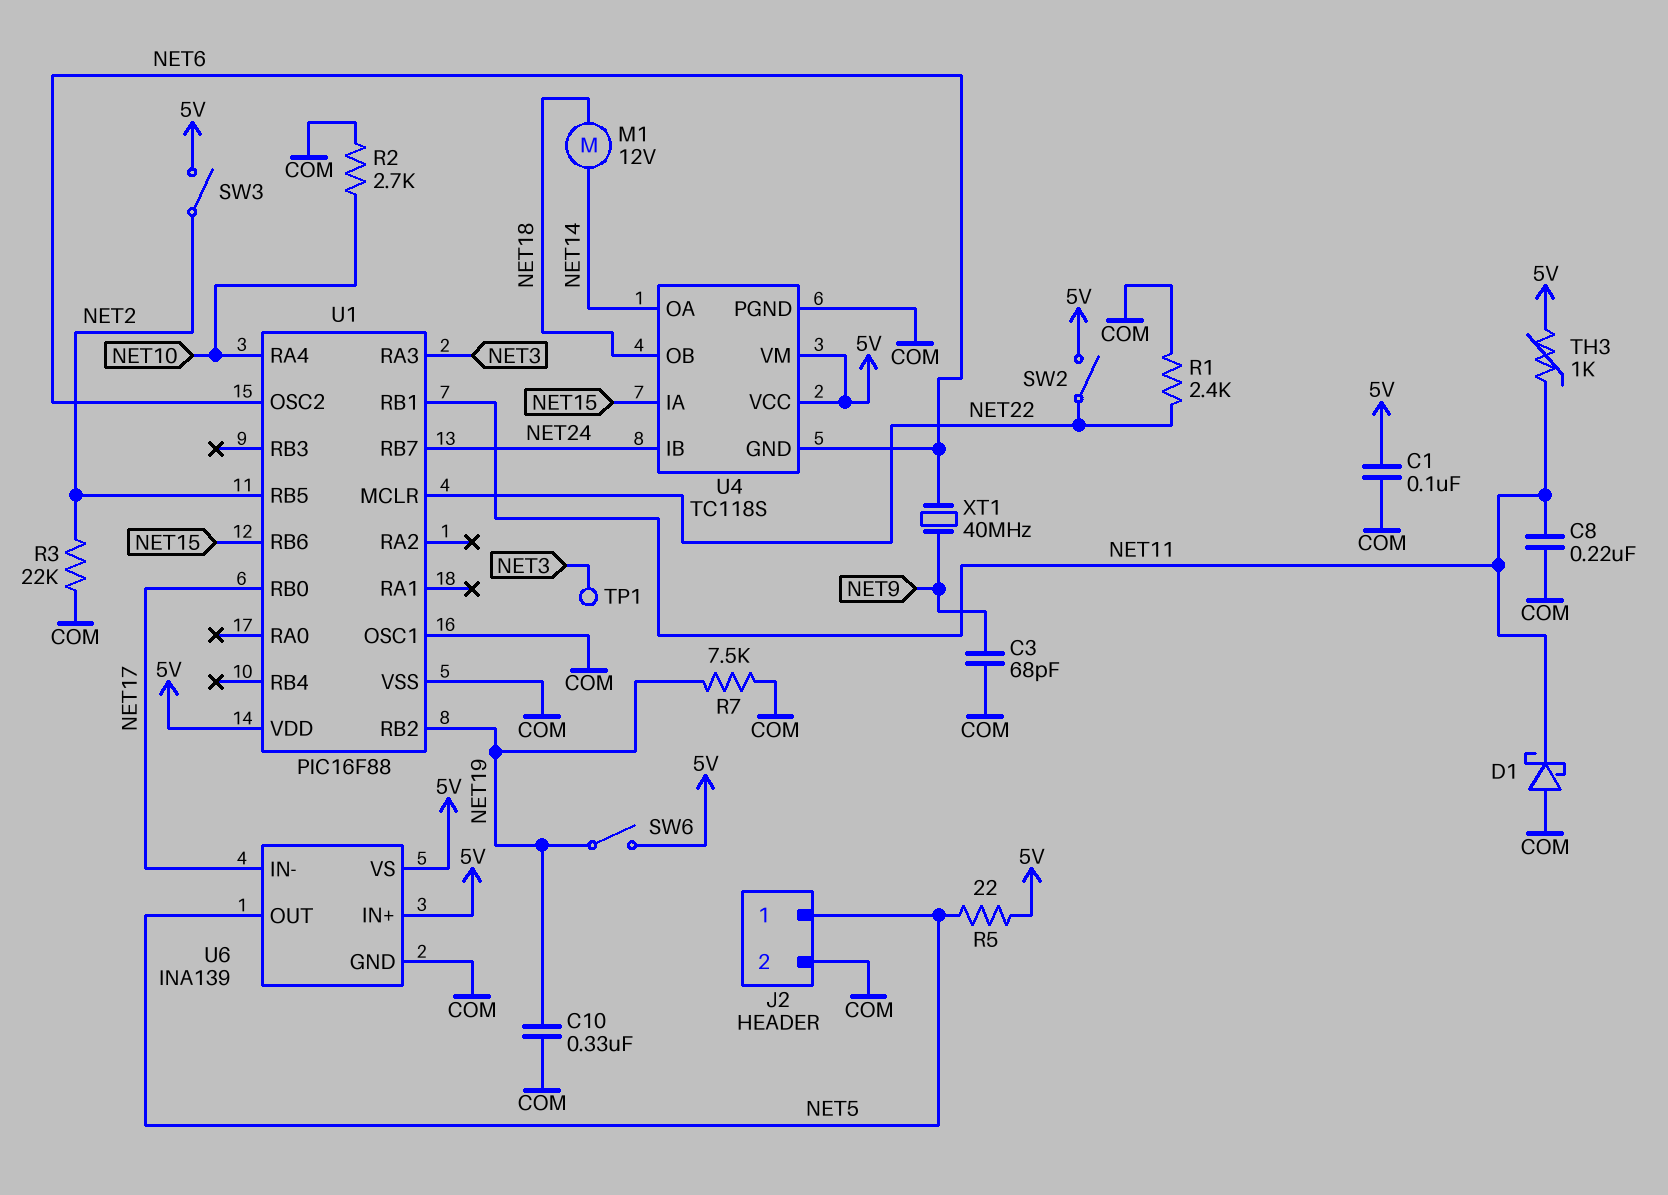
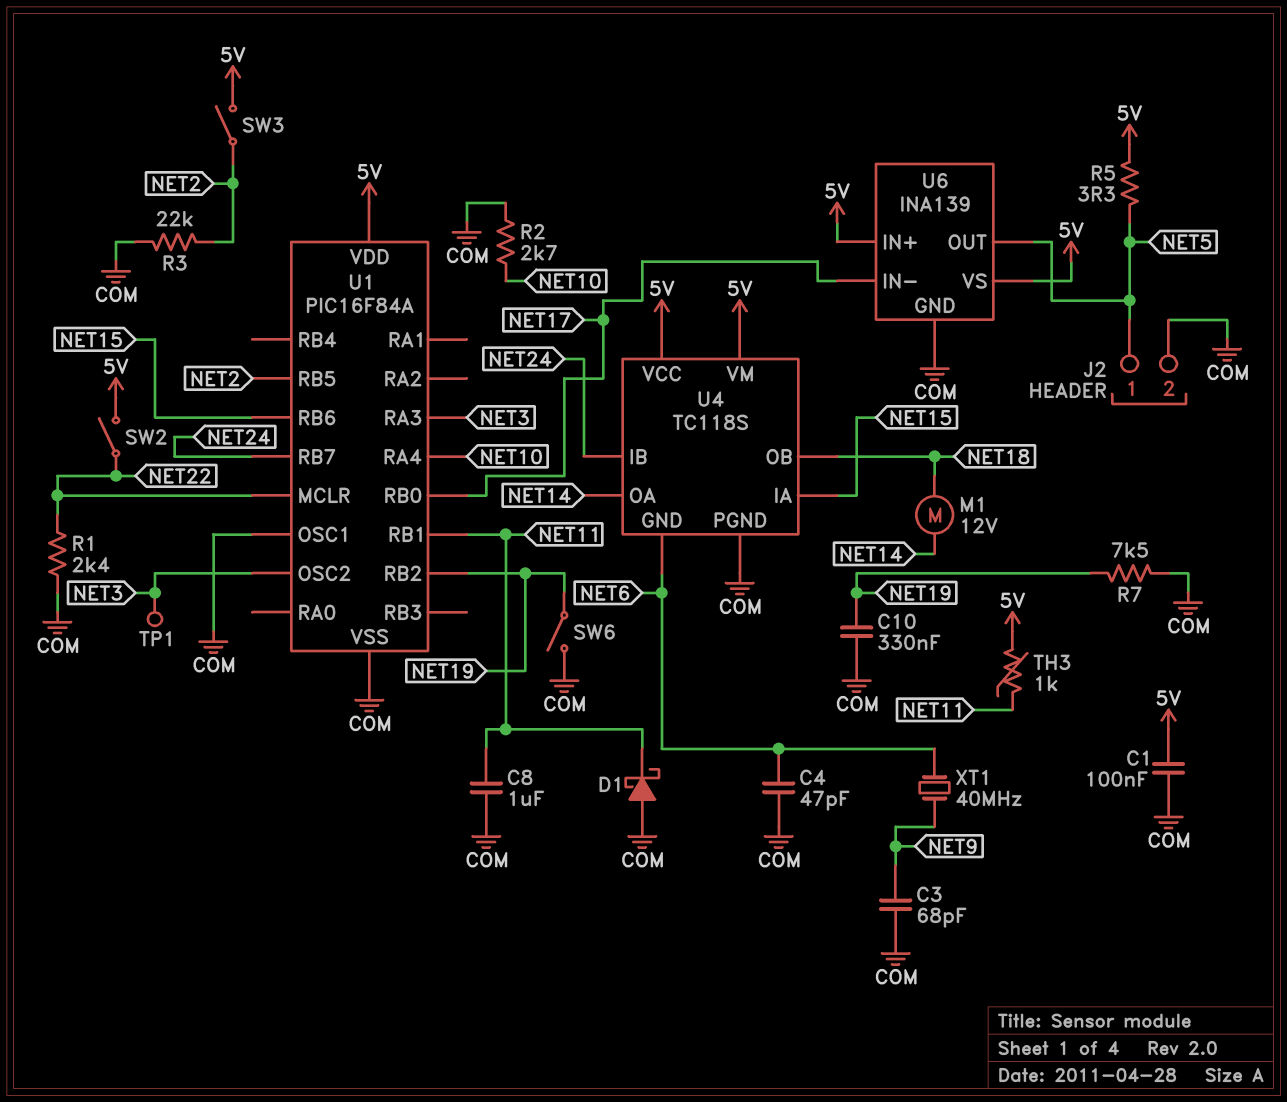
C4: none -> 47pF (COM, NET6)
C8: 220nF (COM, NET11) -> 1uF (COM, NET11)
R5: 22 (5V, NET5) -> 3.3 (5V, NET5)
SW6: switch (5V, NET19) -> switch (COM, NET19)
U1: PIC16F88 -> PIC16F84A
U1 pin OSC2: NET6 -> NET3

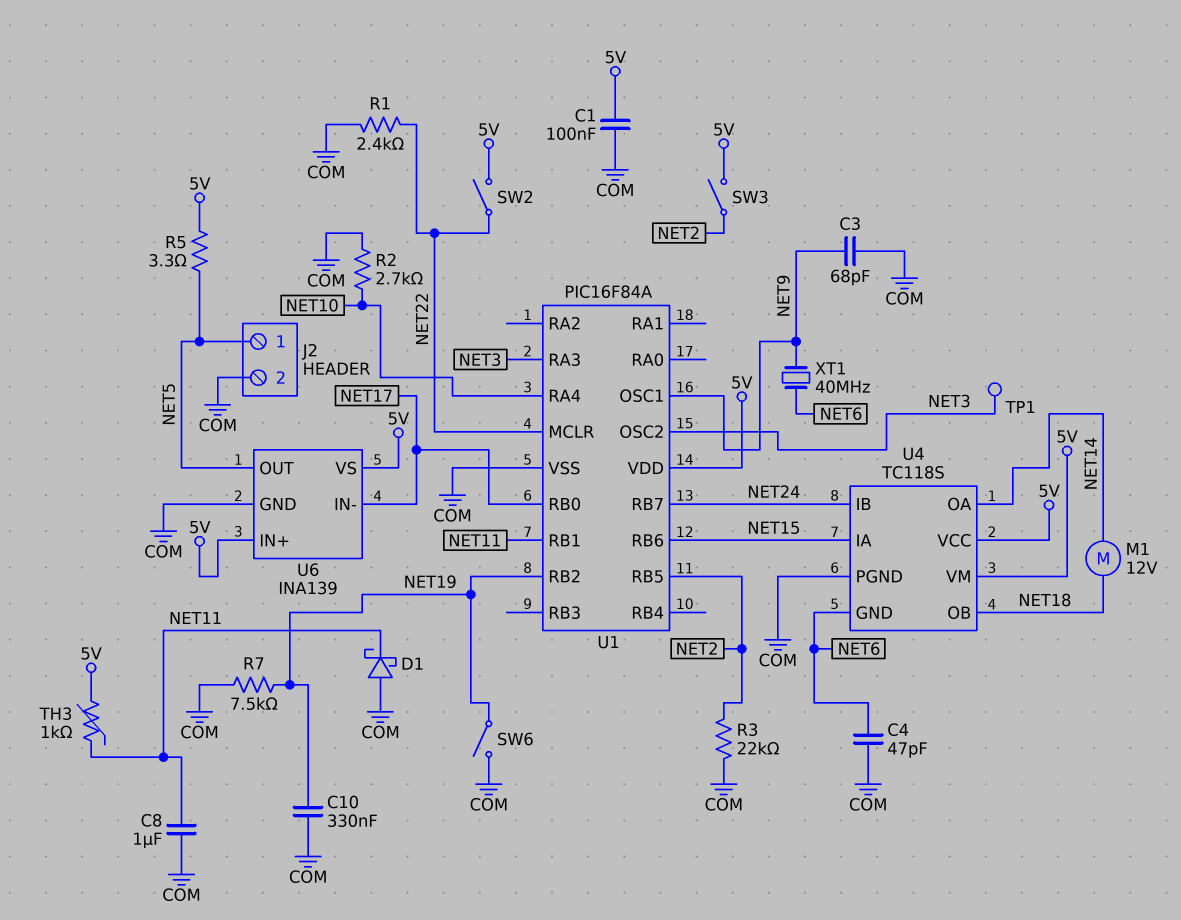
U1 pin OSC1: COM -> NET9

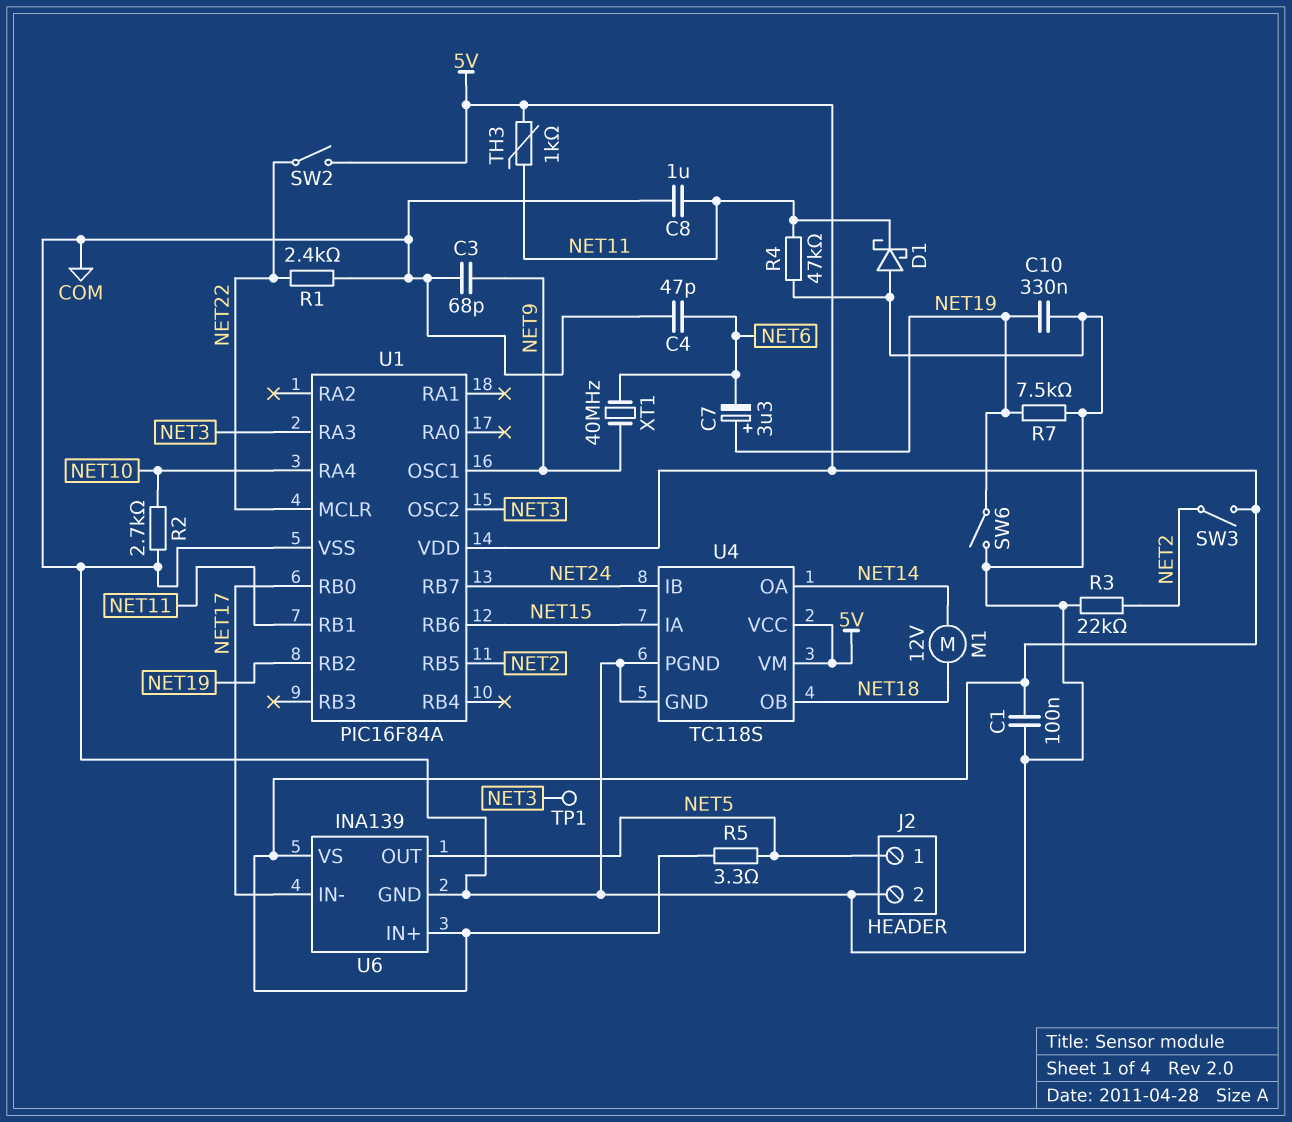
C7: none -> 3.3uF (plus NET19, minus NET6)
R4: none -> 47k (COM, NET11)
U4 pin GND: NET6 -> COM

